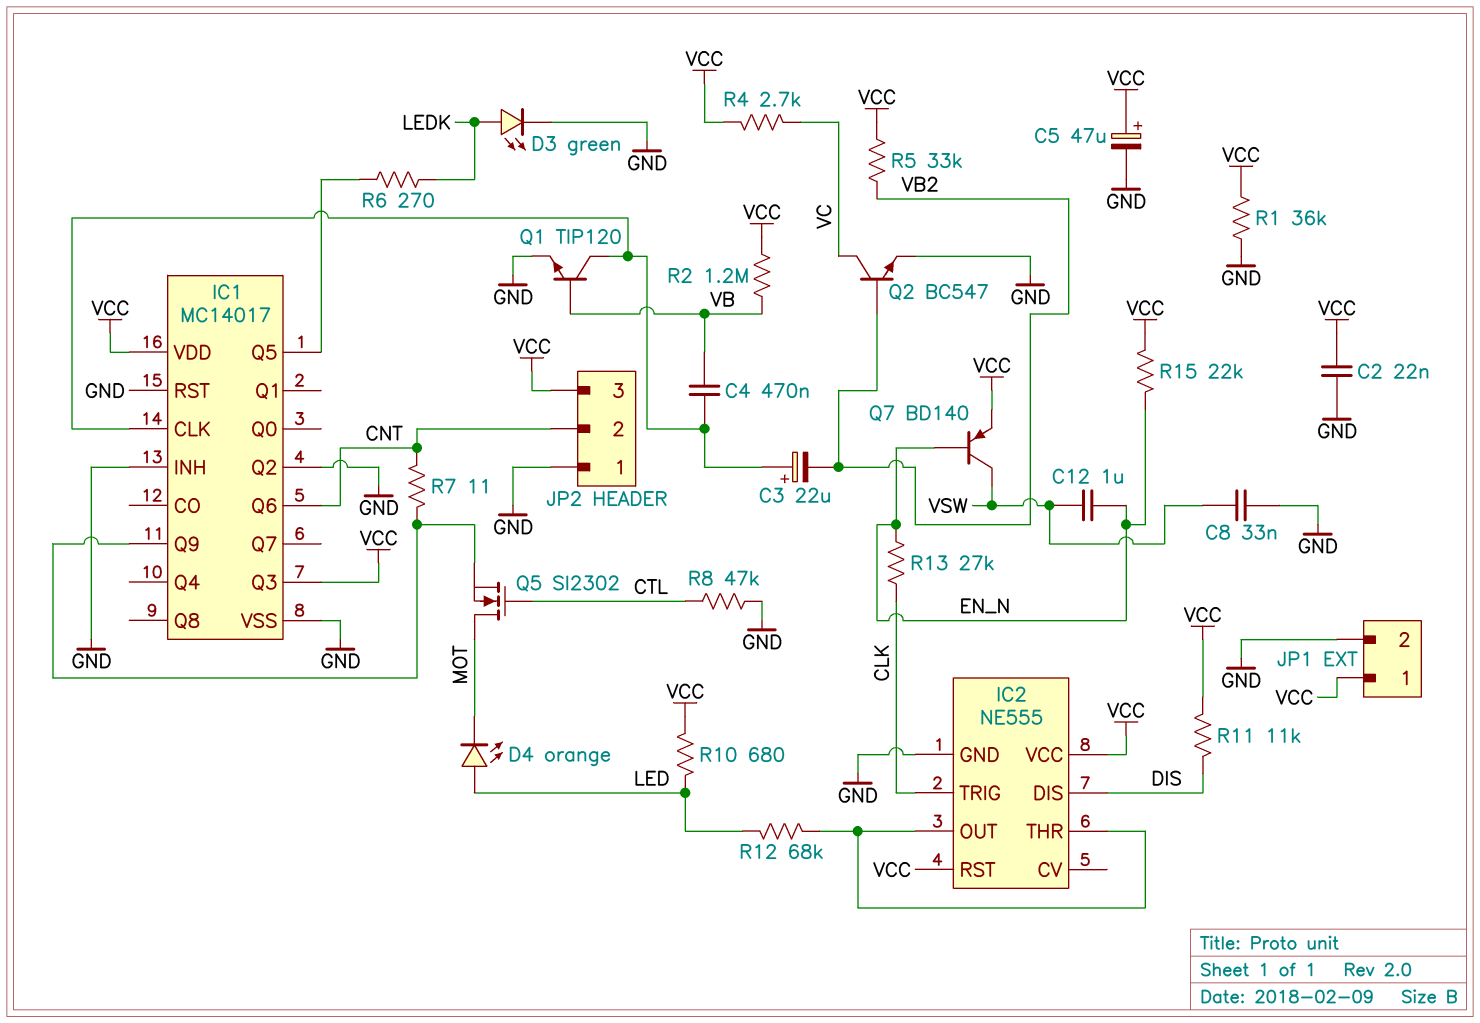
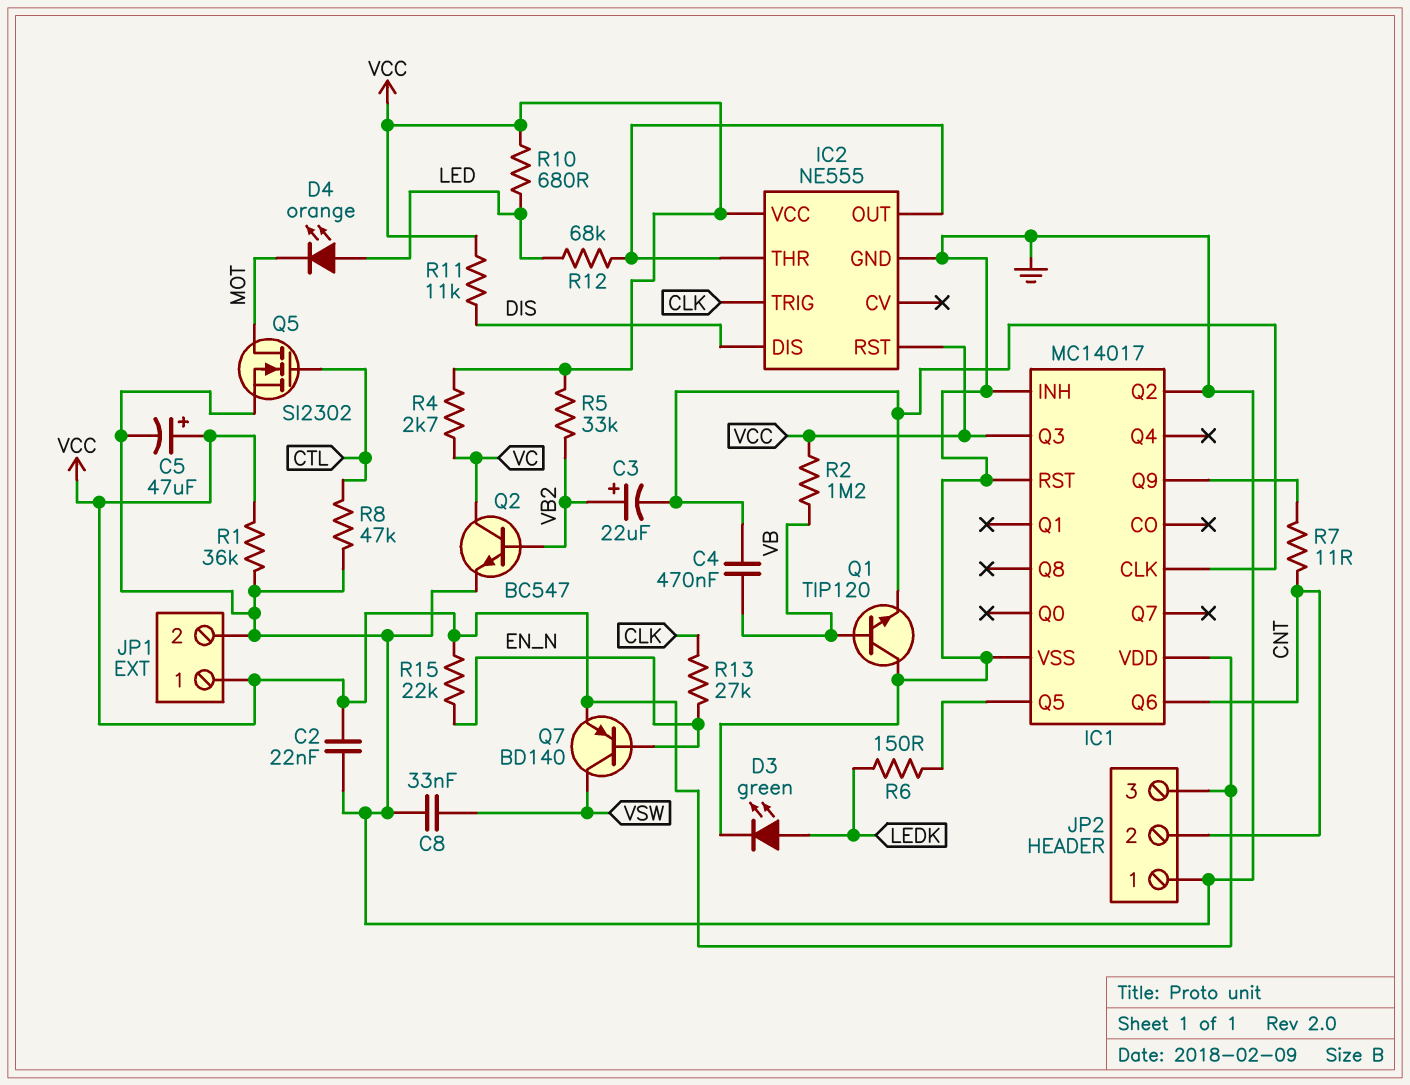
C3: 22uF (plus IC1/CLK, minus VB2) -> 22uF (plus VB2, minus IC1/CLK)
C12: 1uF (EN_N, VSW) -> none
Q1: NPN TIP120 (B VB, C IC1/CLK, E GND) -> NPN TIP120 (B VB, C GND, E IC1/CLK)
Q5: NMOS SI2302 (G CTL, D MOT, S IC1/Q9) -> NMOS SI2302 (G CTL, D MOT, S GND)
R6: 270 (IC1/Q5, LEDK) -> 150 (IC1/Q5, LEDK)

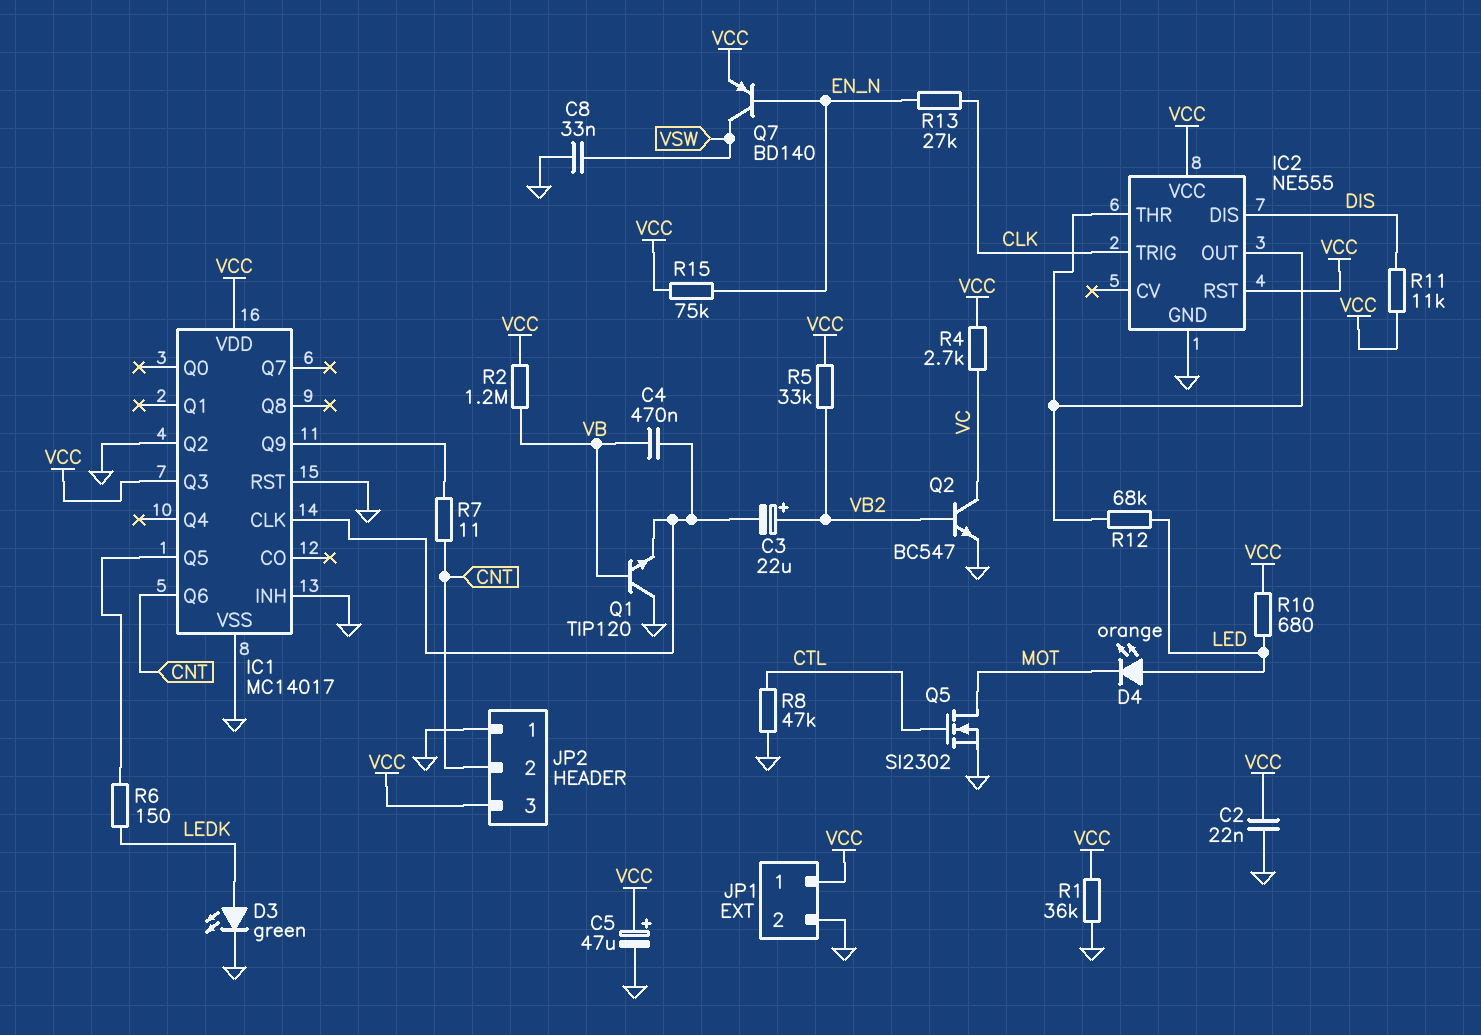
R15: 22k (EN_N, VCC) -> 75k (EN_N, VCC)

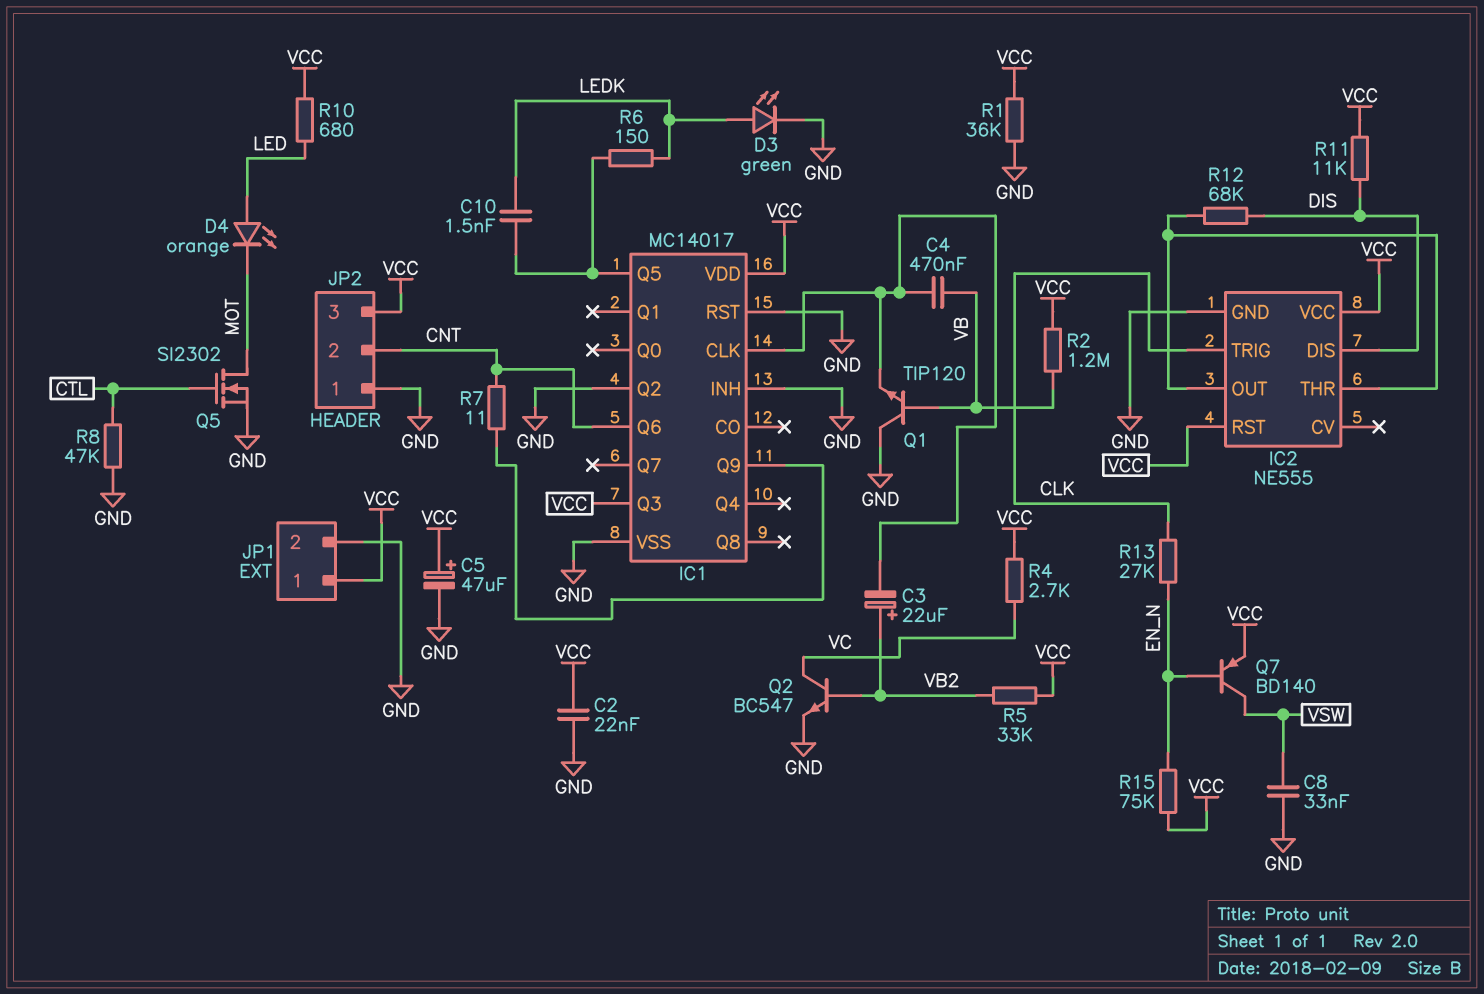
C10: none -> 1.5nF (IC1/Q5, LEDK)
R12: 68k (IC2/OUT, LED) -> 68k (DIS, IC2/OUT)

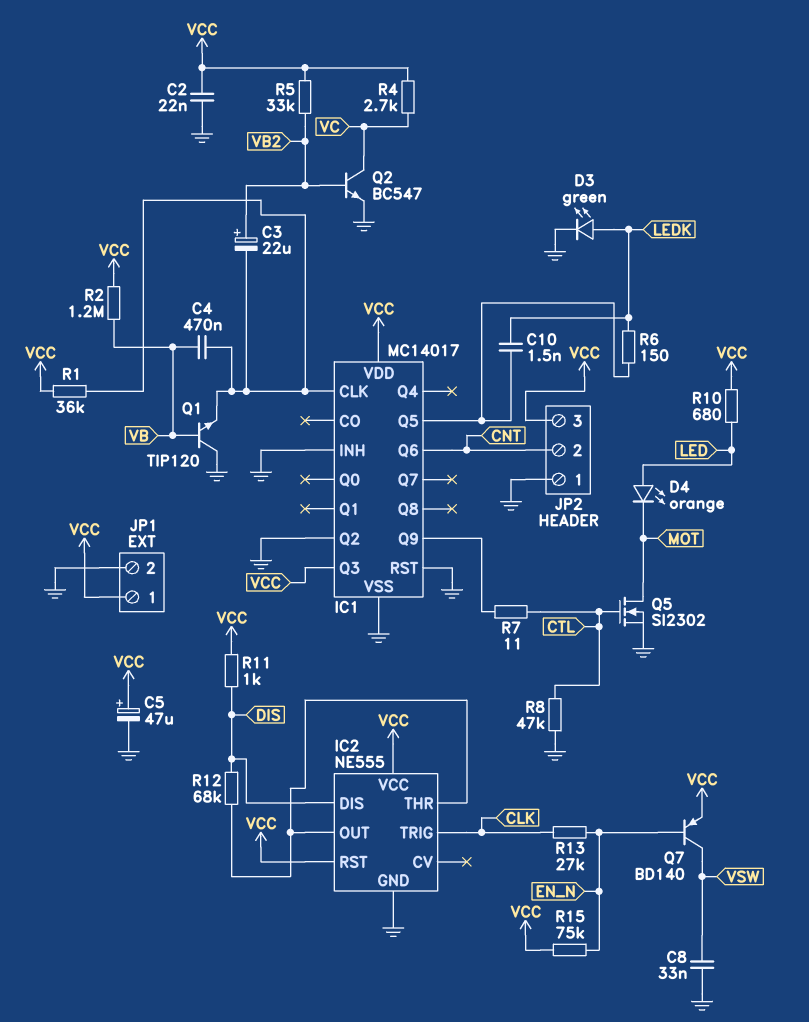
R1: 36k (GND, VCC) -> 36k (IC1/CLK, VCC)
R7: 11 (CNT, IC1/Q9) -> 11 (CTL, IC1/Q9)
R11: 11k (DIS, VCC) -> 1k (DIS, VCC)

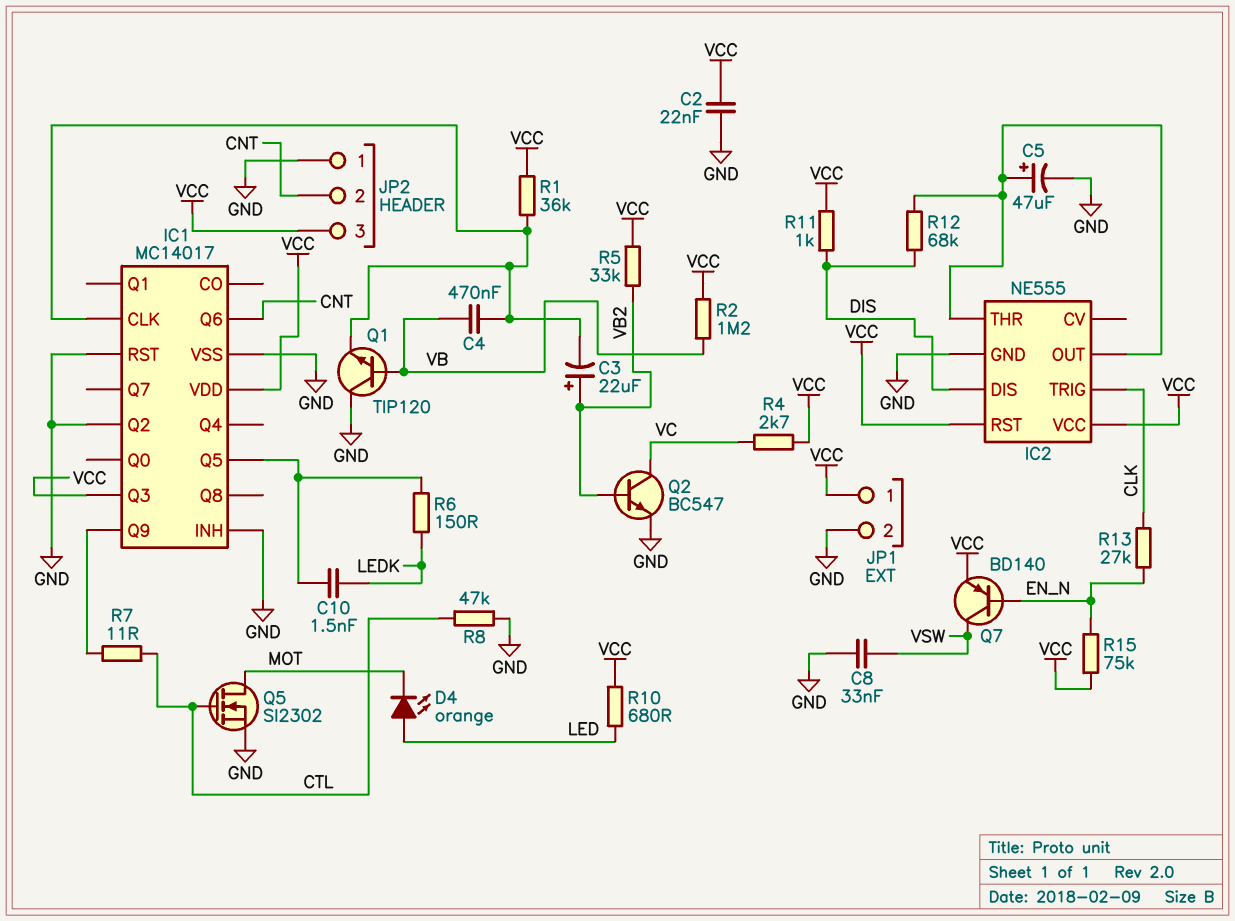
C5: 47uF (plus VCC, minus GND) -> 47uF (plus IC2/OUT, minus GND)
D3: LED green (A LEDK, K GND) -> none

